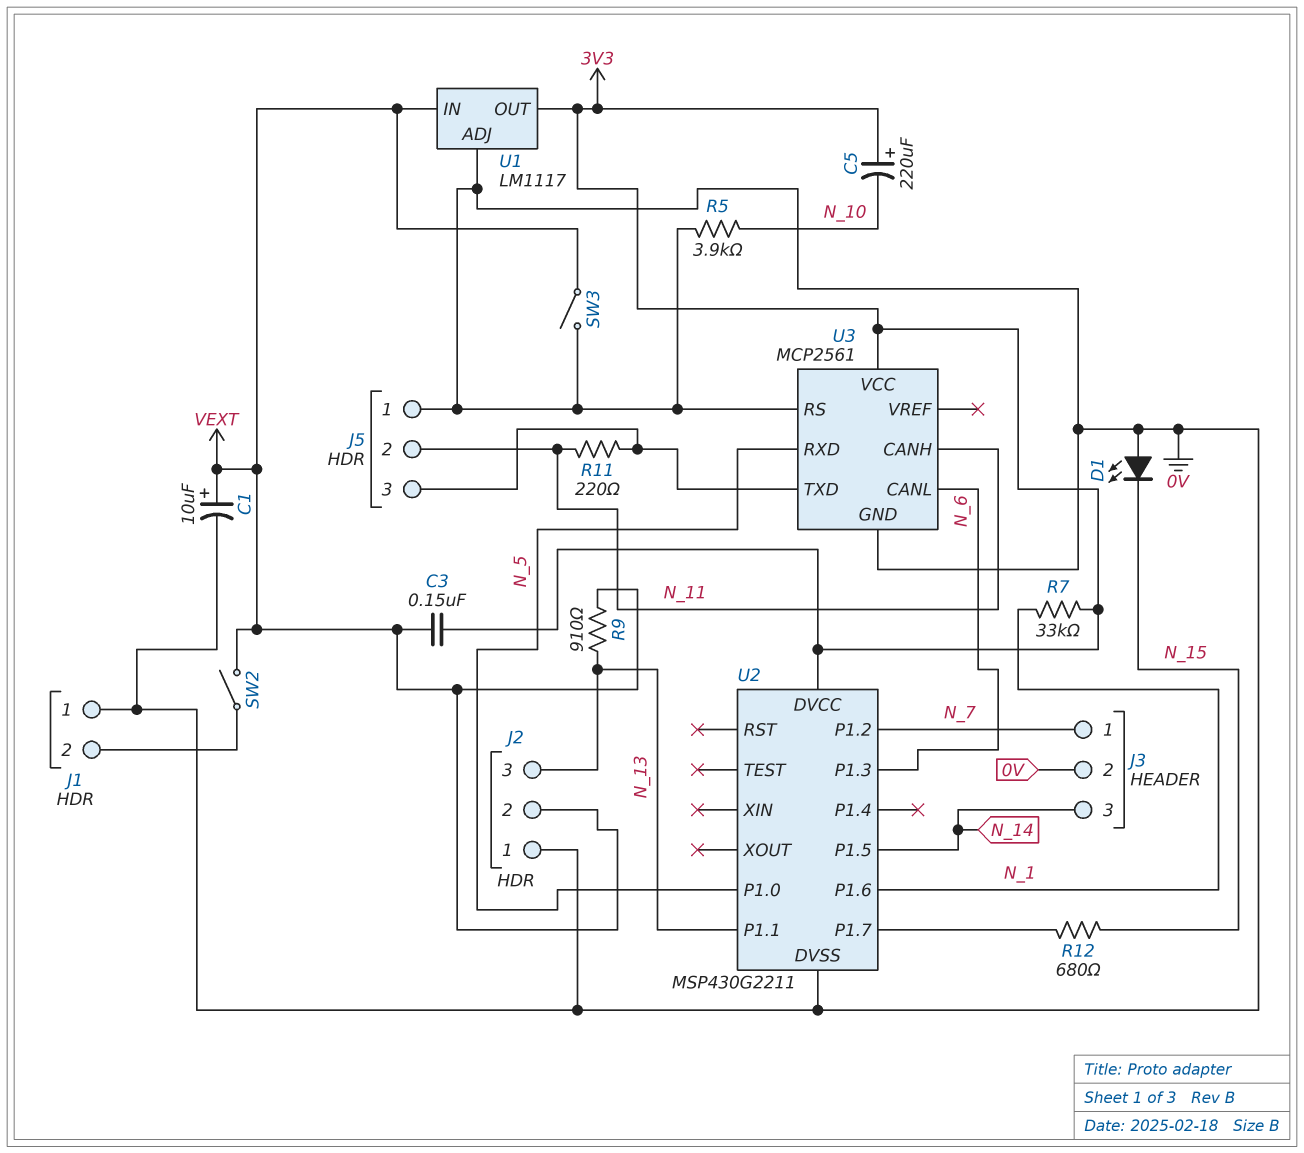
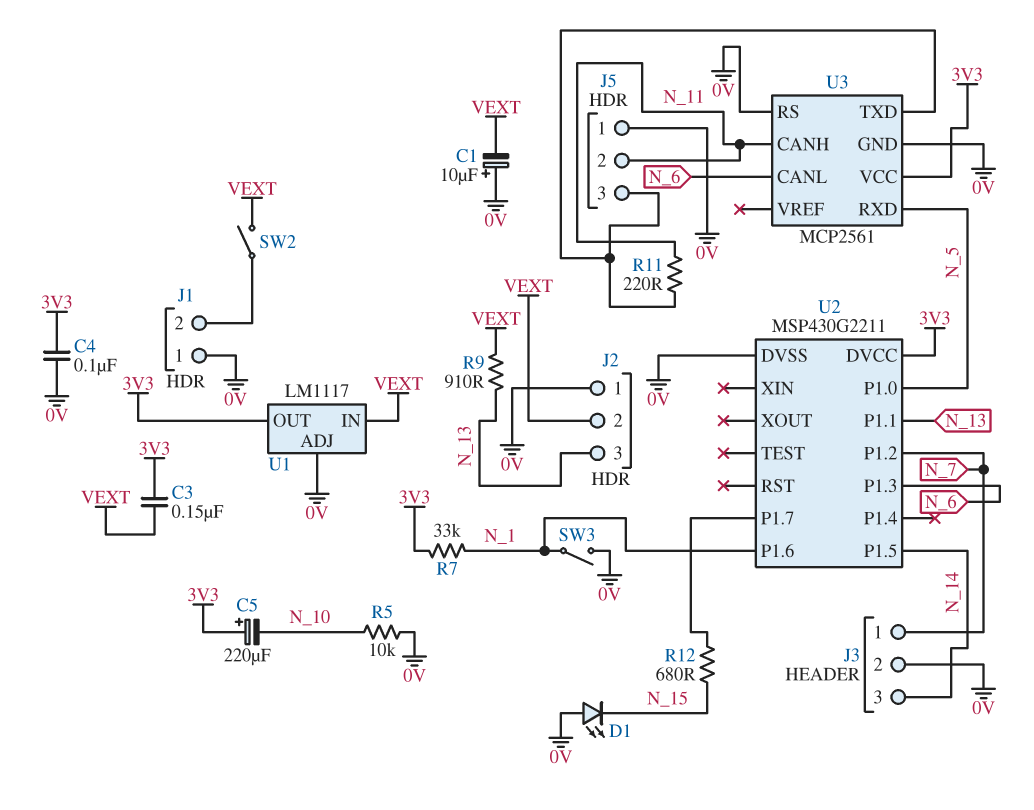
C1: 10uF (plus VEXT, minus 0V) -> 10uF (plus 0V, minus VEXT)
C4: none -> 100nF (0V, 3V3)
R5: 3.9k (0V, N_10) -> 10k (0V, N_10)
SW3: switch (0V, VEXT) -> switch (0V, N_1)

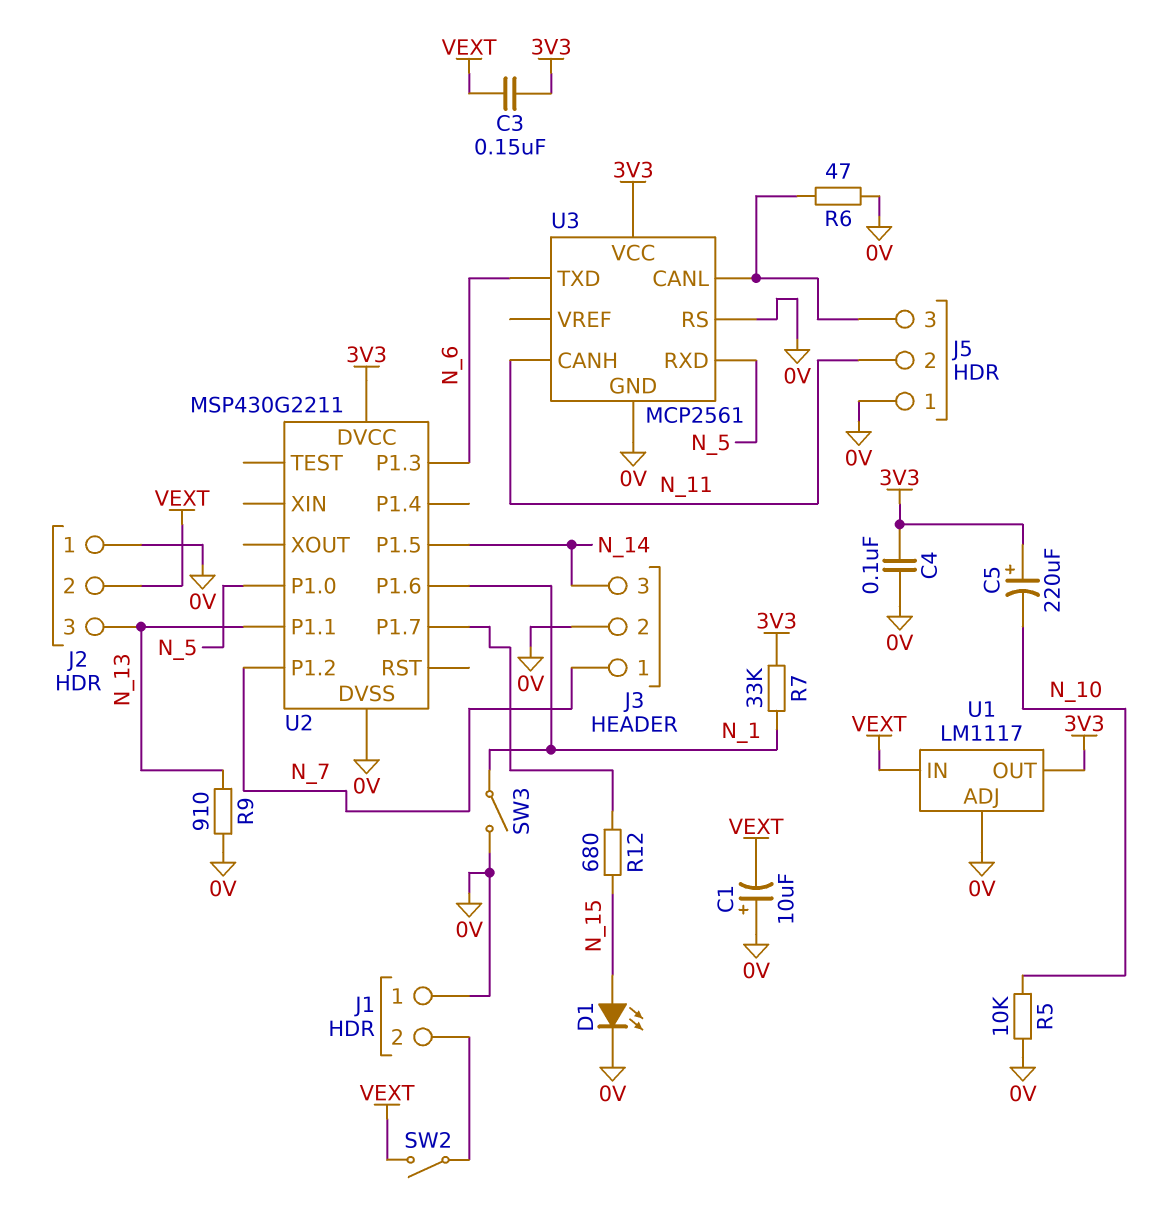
D1: LED (A 0V, K N_15) -> LED (A N_15, K 0V)
R6: none -> 47 (0V, J5/3)
R9: 910 (N_13, VEXT) -> 910 (0V, N_13)
R11: 220 (J5/3, N_11) -> none
U3 pin CANL: N_6 -> J5/3
U3 pin TXD: J5/3 -> N_6

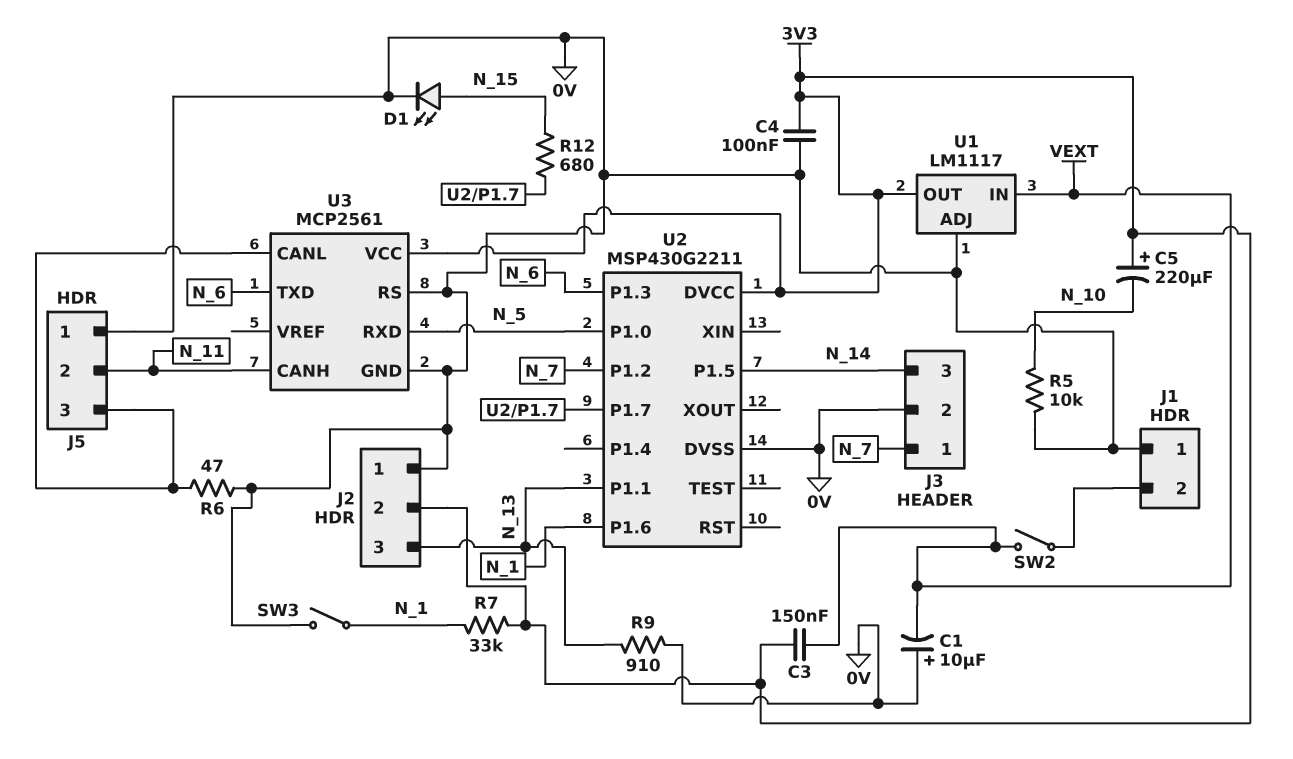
J2 pin 2: VEXT -> 3V3

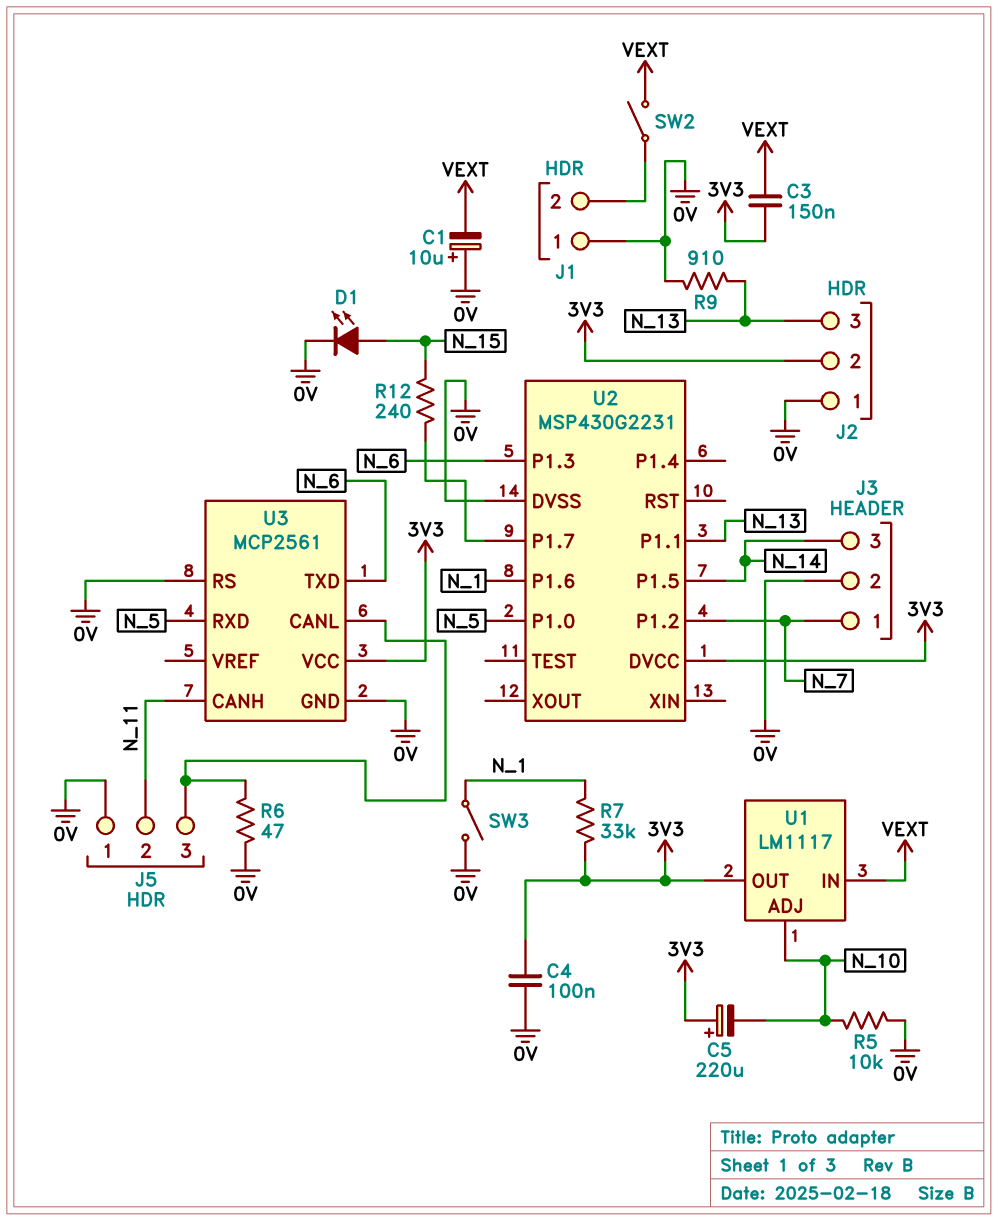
R12: 680 (N_15, U2/P1.7) -> 240 (N_15, U2/P1.7)
U1 pin ADJ: 0V -> N_10
U2: MSP430G2211 -> MSP430G2231

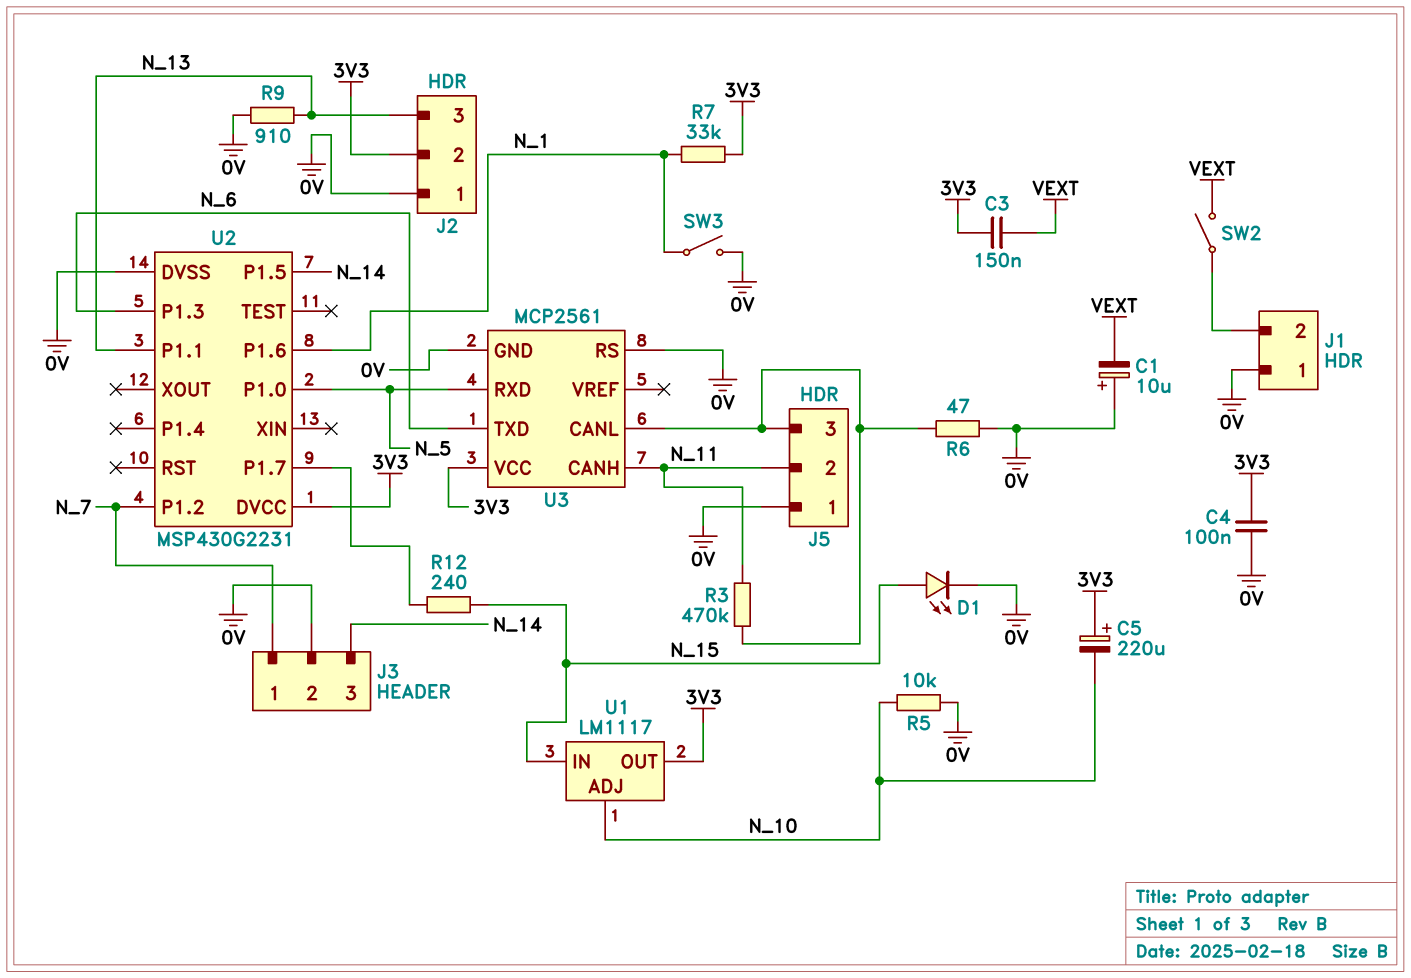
R3: none -> 470k (J5/3, N_11)
U1 pin IN: VEXT -> N_15

